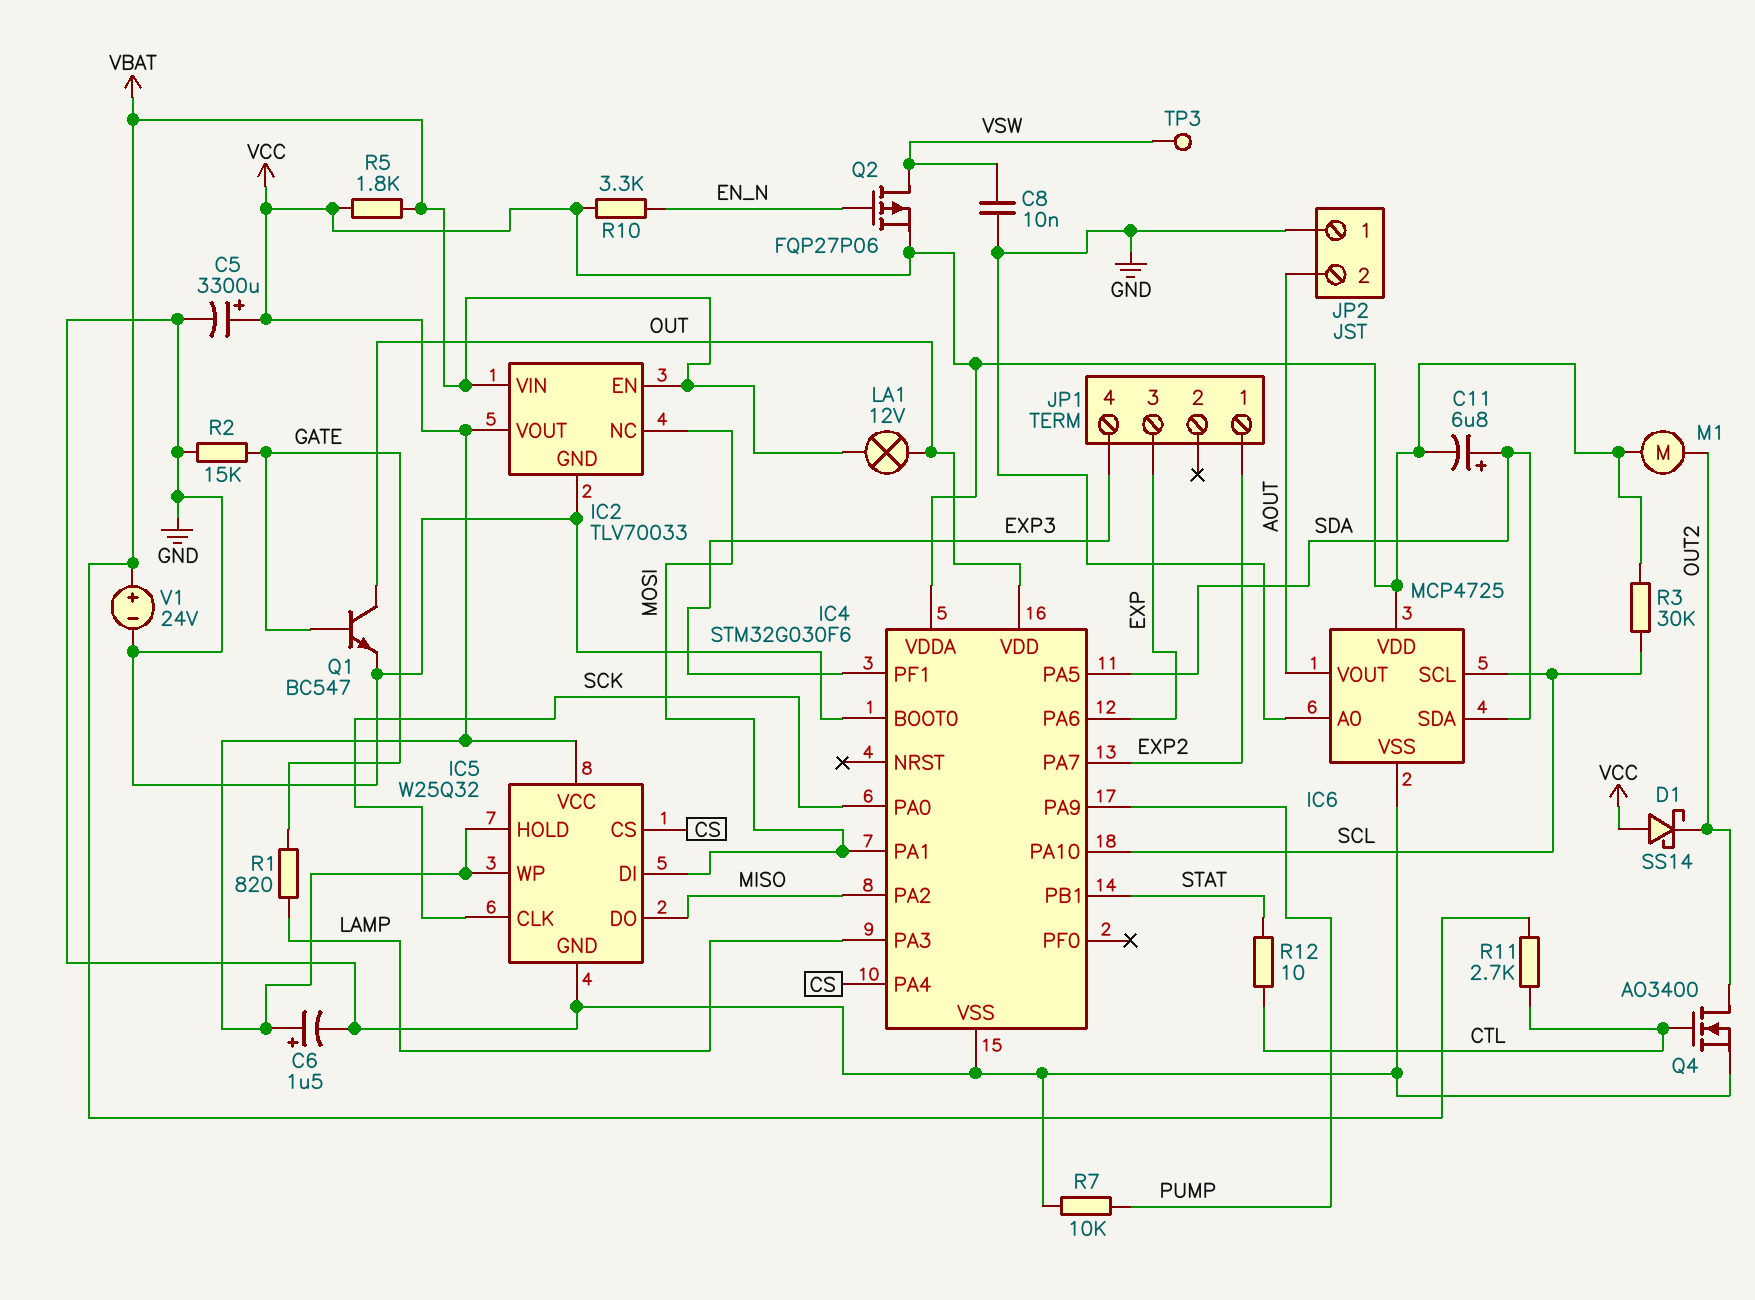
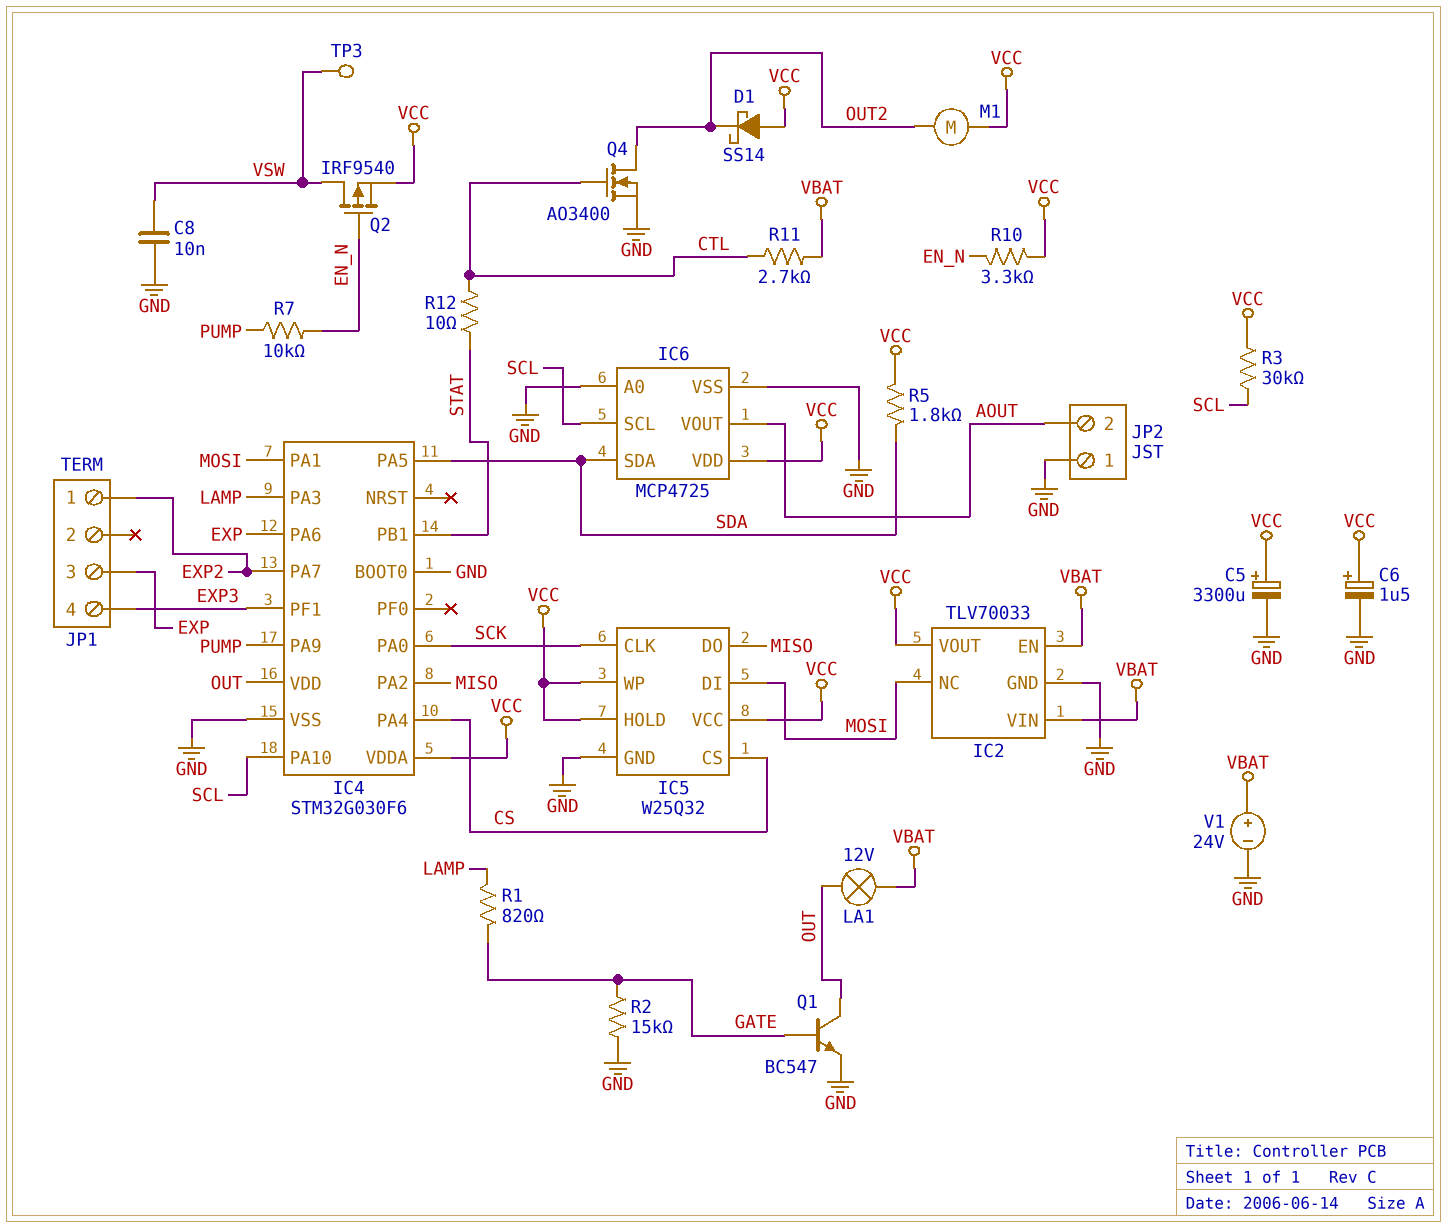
C11: 6.8uF (plus SDA, minus VCC) -> none
Q2: PMOS FQP27P06 (G EN_N, D VSW, S VCC) -> PMOS IRF9540 (G EN_N, D VSW, S VCC)
R5: 1.8k (VBAT, VCC) -> 1.8k (SDA, VCC)
R7: 10k (GND, PUMP) -> 10k (EN_N, PUMP)

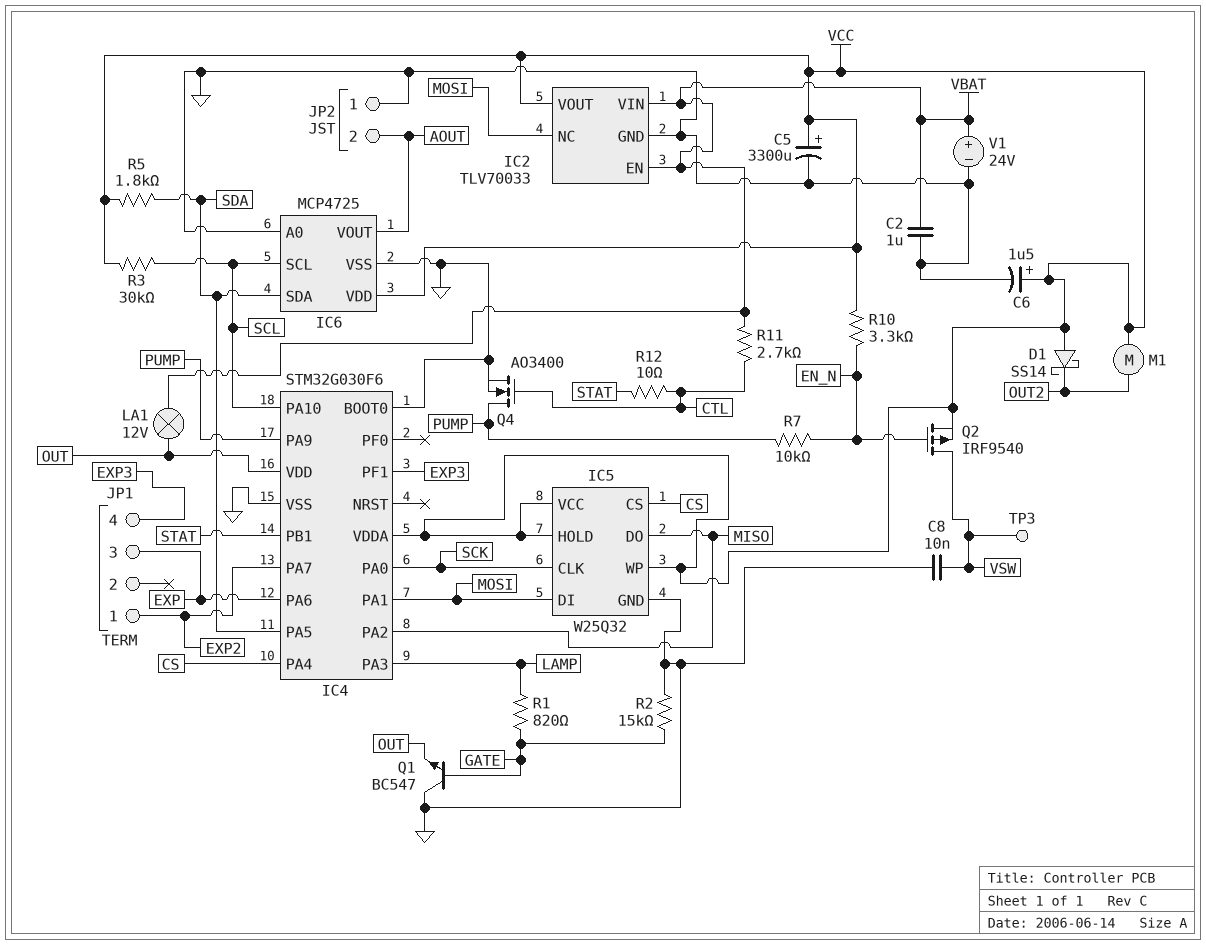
C2: none -> 1uF (GND, VBAT)
Q1: NPN BC547 (B GATE, C OUT, E GND) -> NPN BC547 (B GATE, C GND, E OUT)
Q4: NMOS AO3400 (G CTL, D OUT2, S GND) -> NMOS AO3400 (G CTL, D PUMP, S GND)

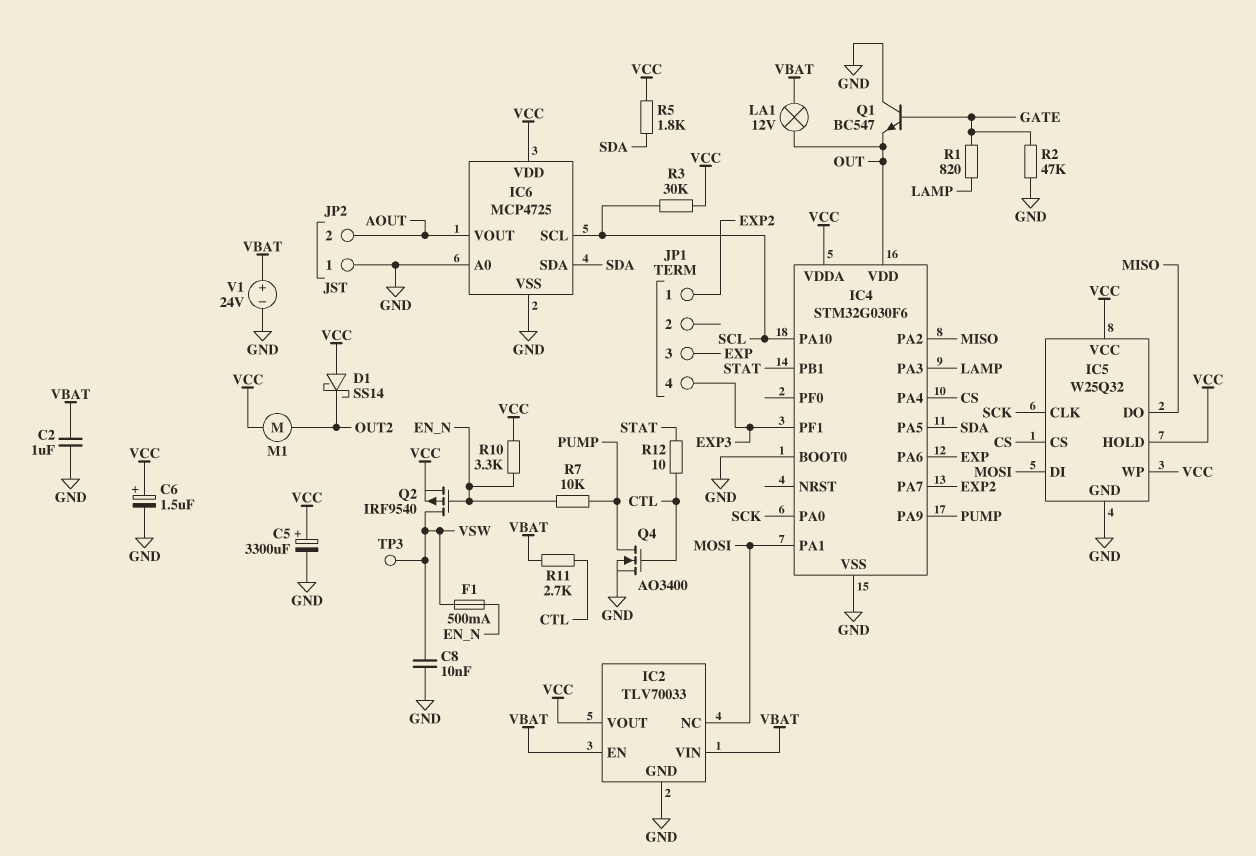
F1: none -> 500mA (EN_N, VSW)
R2: 15k (GATE, GND) -> 47k (GATE, GND)

